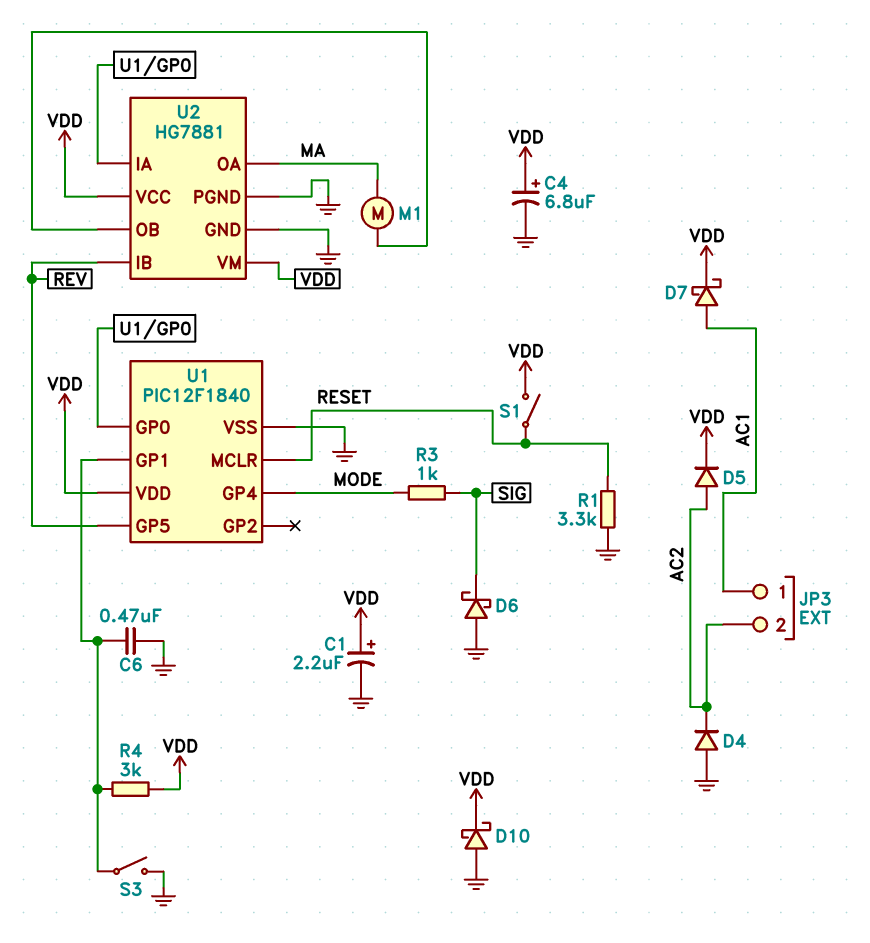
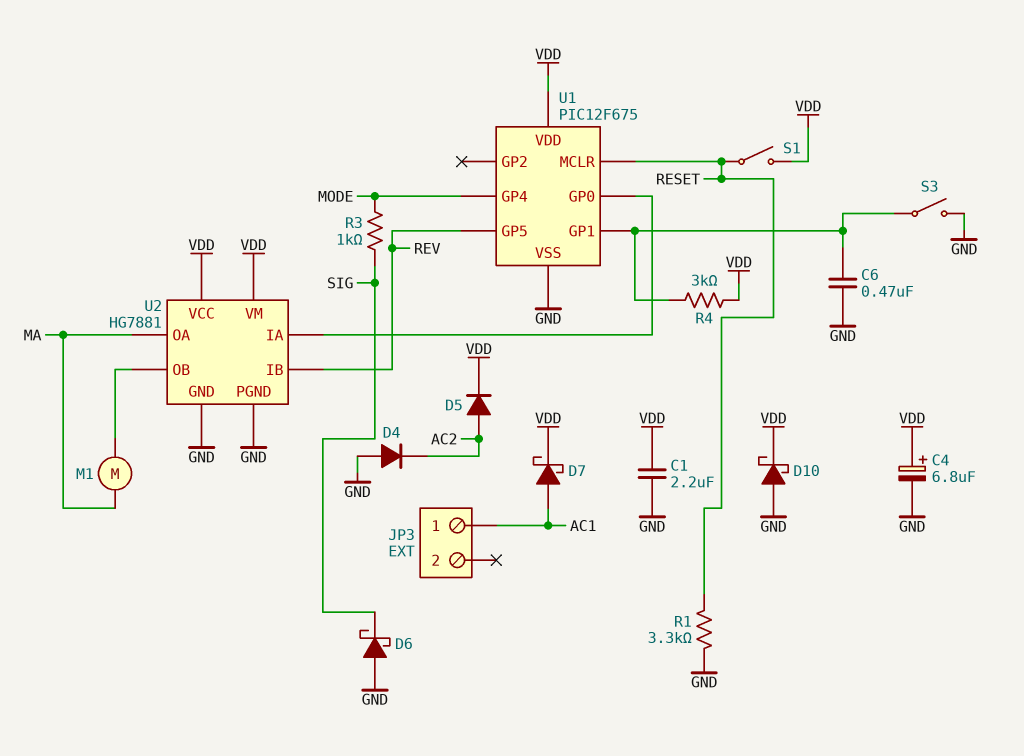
C1: 2.2uF (plus VDD, minus GND) -> 2.2uF (GND, VDD)
JP3 pin 2: AC2 -> none
U1: PIC12F1840 -> PIC12F675

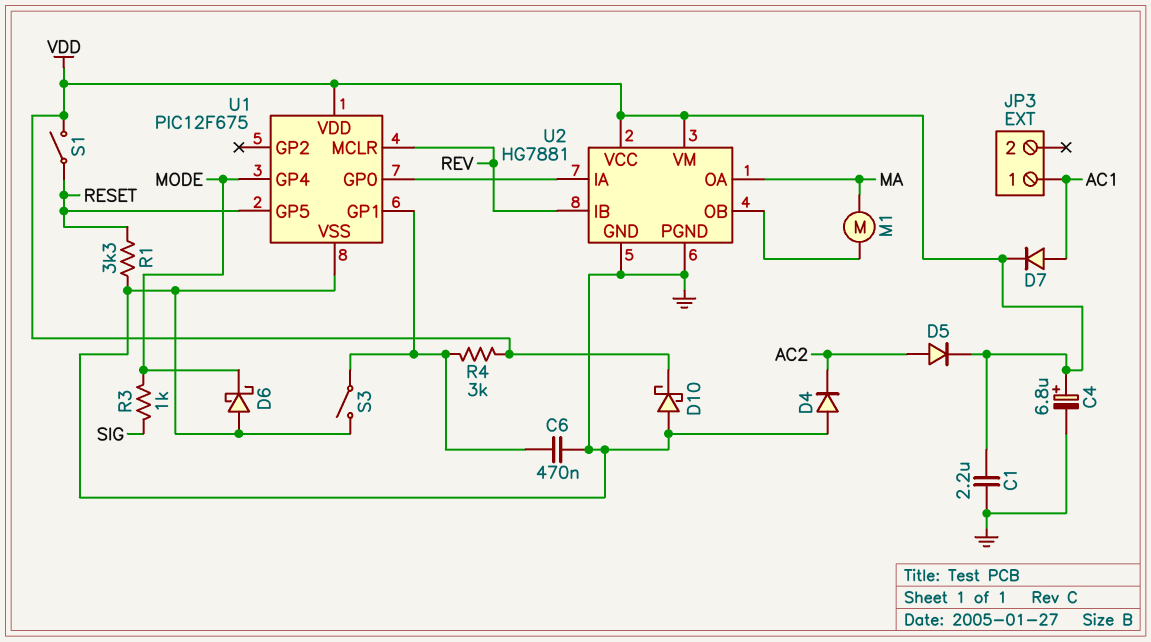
D6: schottky (A GND, K SIG) -> schottky (A GND, K MODE)
D7: schottky (A AC1, K VDD) -> diode (A AC1, K VDD)
U1 pin GP5: REV -> RESET
U1 pin MCLR: RESET -> REV

